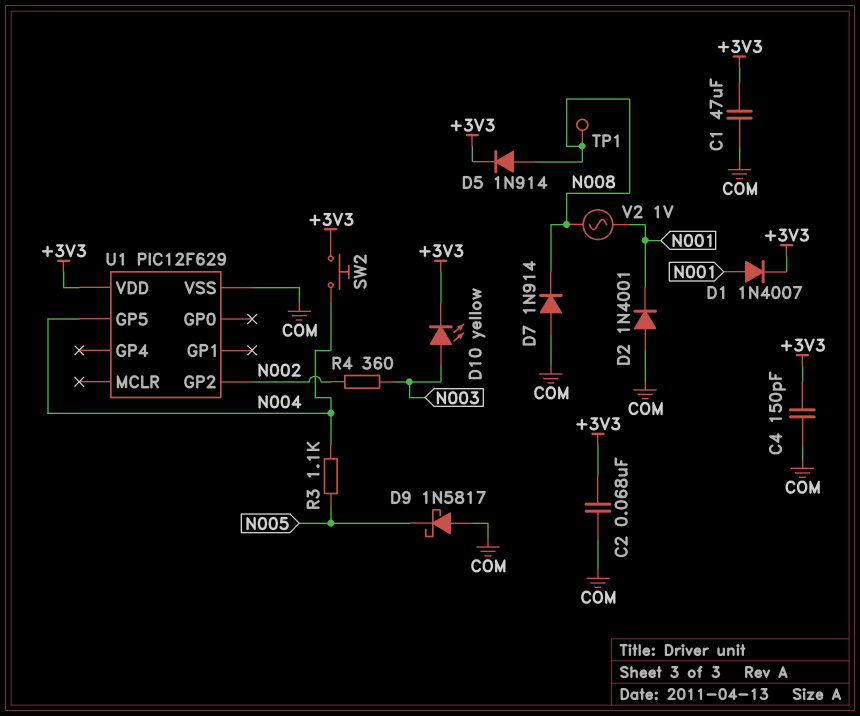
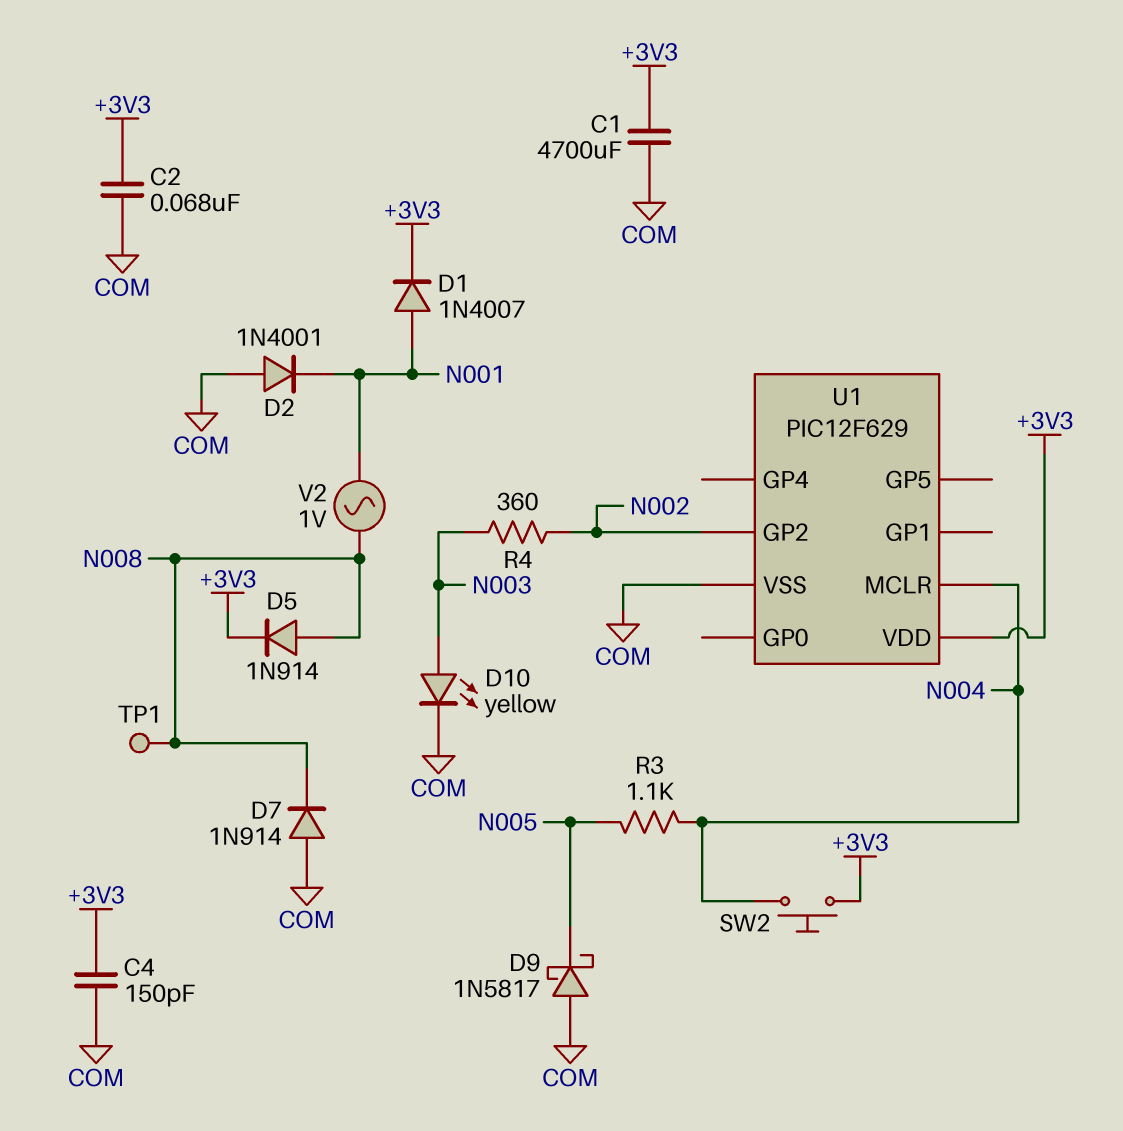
C1: 47uF (+3V3, COM) -> 4700uF (+3V3, COM)
D10: LED yellow (A N003, K +3V3) -> LED yellow (A N003, K COM)
U1 pin GP5: N004 -> none
U1 pin MCLR: none -> N004

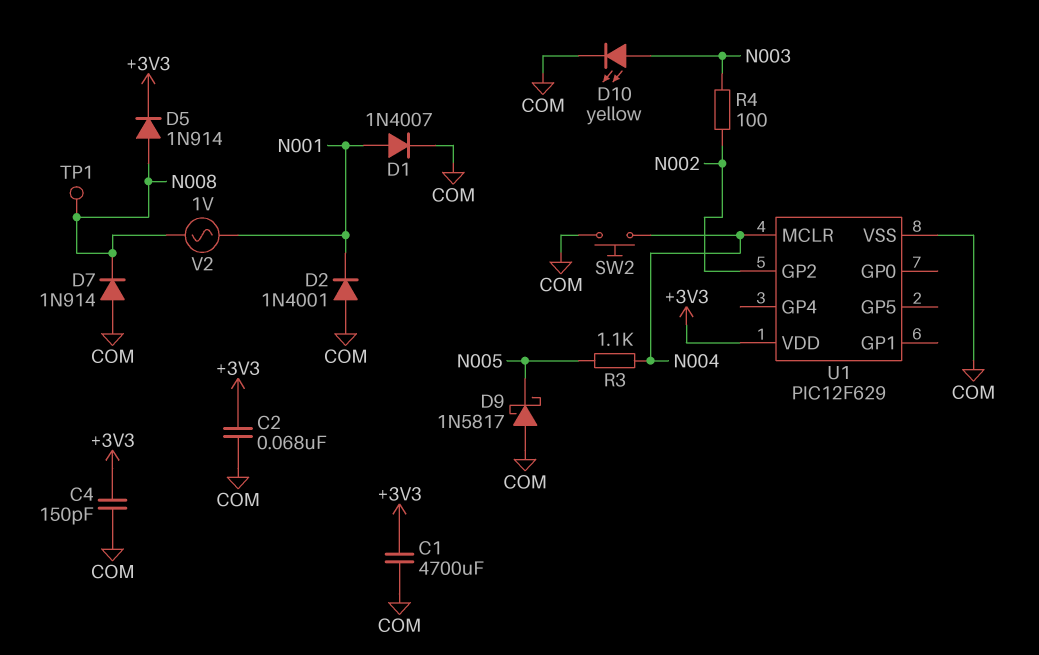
D1: diode 1N4007 (A N001, K +3V3) -> diode 1N4007 (A N001, K COM)
R4: 360 (N002, N003) -> 100 (N002, N003)
SW2: button (+3V3, N004) -> button (COM, N004)

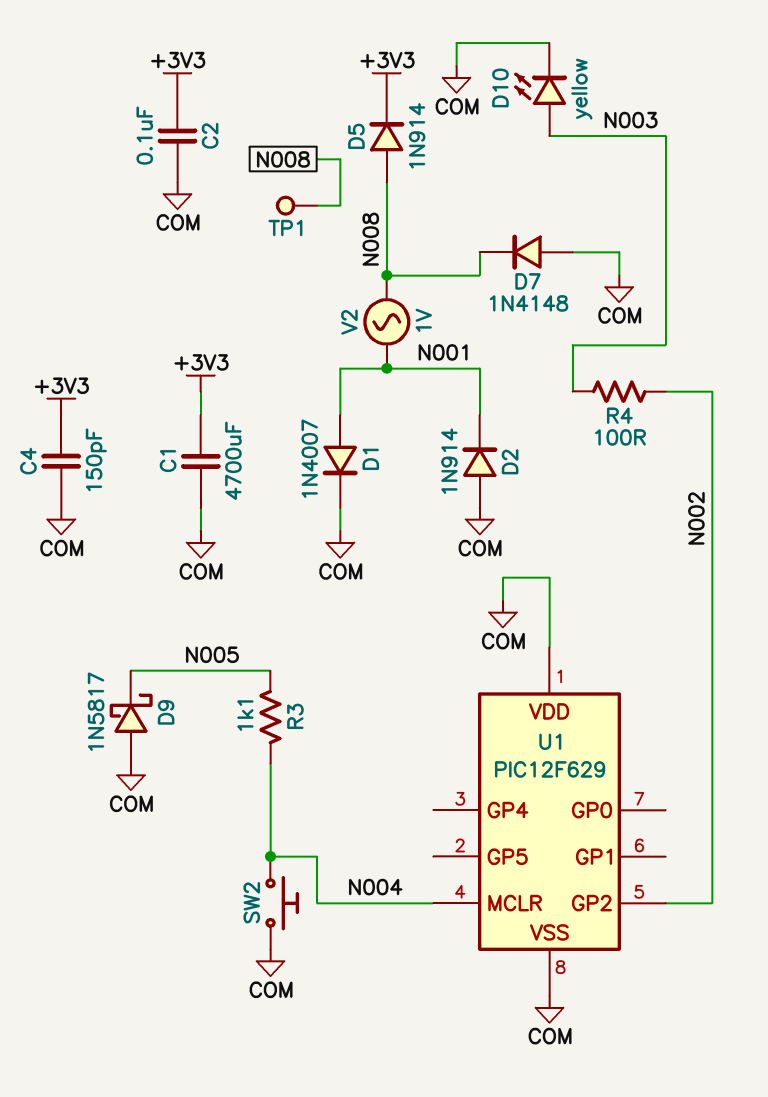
C2: 68nF (+3V3, COM) -> 100nF (+3V3, COM)
D2: diode 1N4001 (A COM, K N001) -> diode 1N914 (A COM, K N001)
D7: diode 1N914 (A COM, K N008) -> diode 1N4148 (A COM, K N008)
U1 pin VDD: +3V3 -> COM

